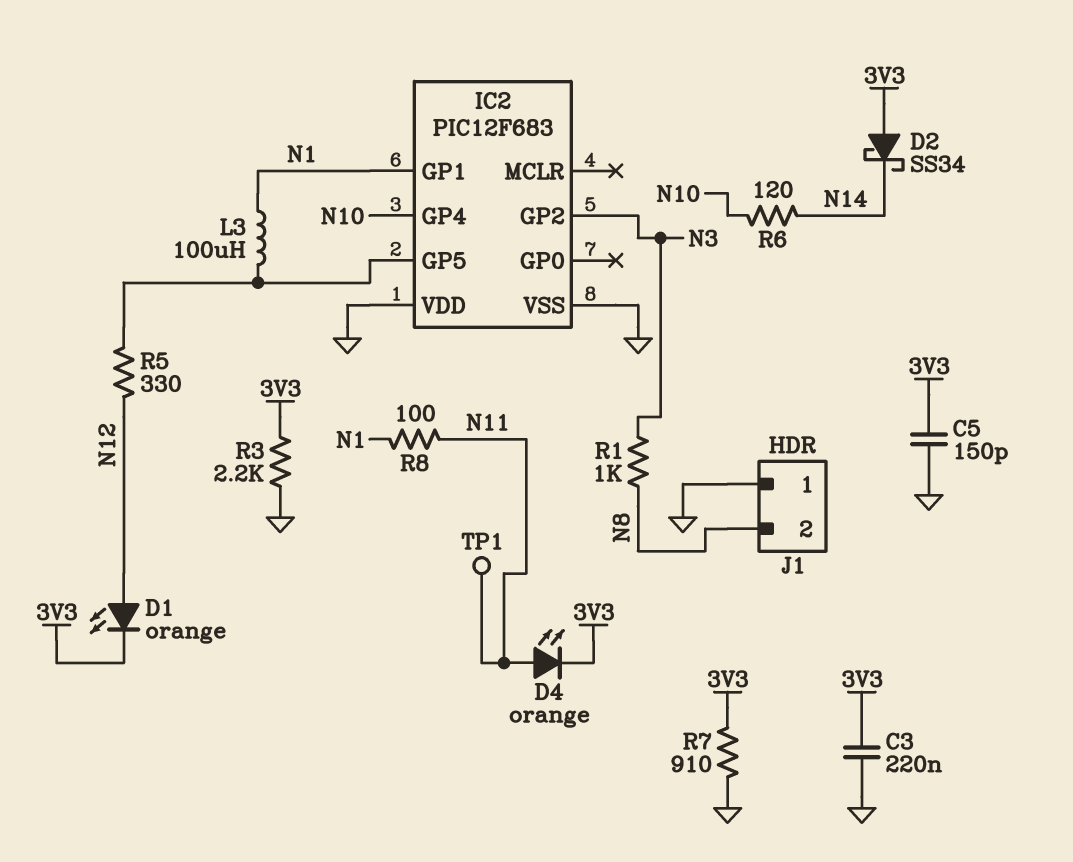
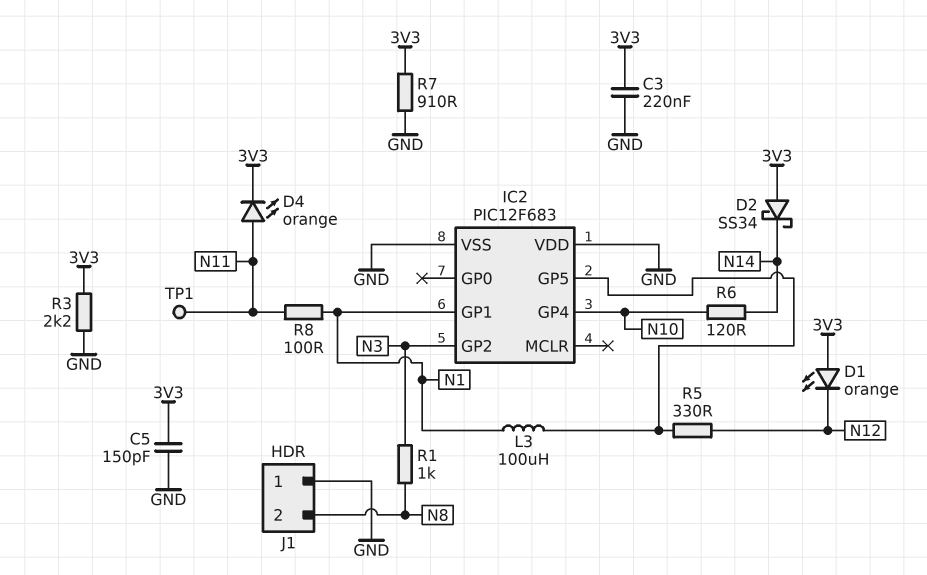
D1: LED orange (A N12, K 3V3) -> LED orange (A 3V3, K N12)

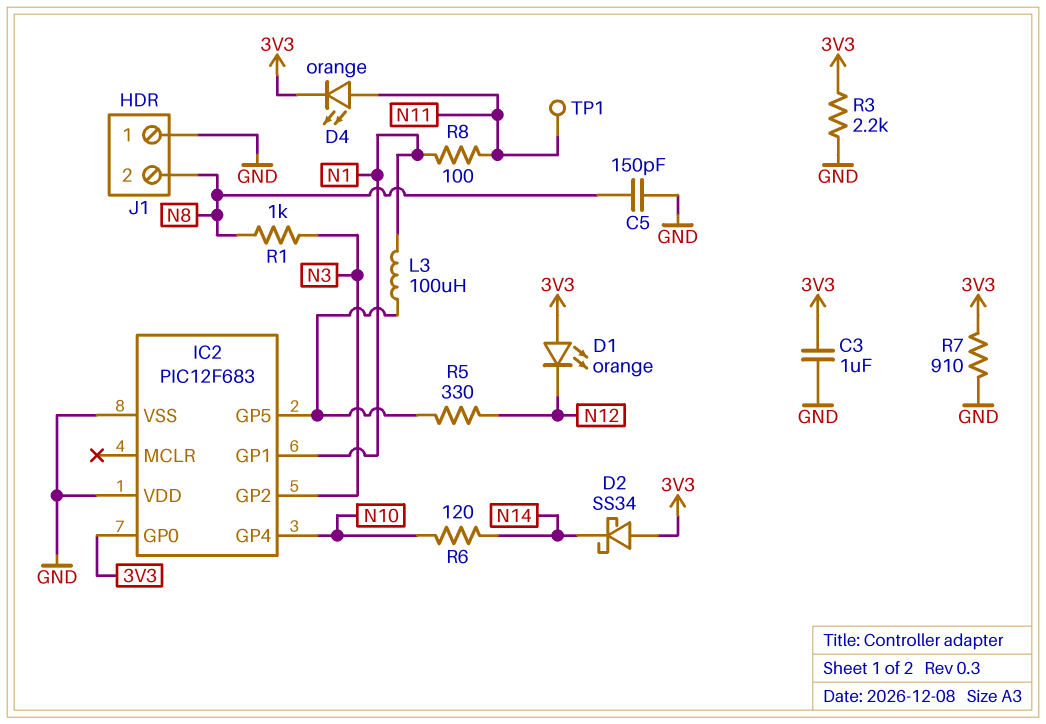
C3: 220nF (3V3, GND) -> 1uF (3V3, GND)
C5: 150pF (3V3, GND) -> 150pF (GND, N8)
IC2 pin GP0: none -> 3V3

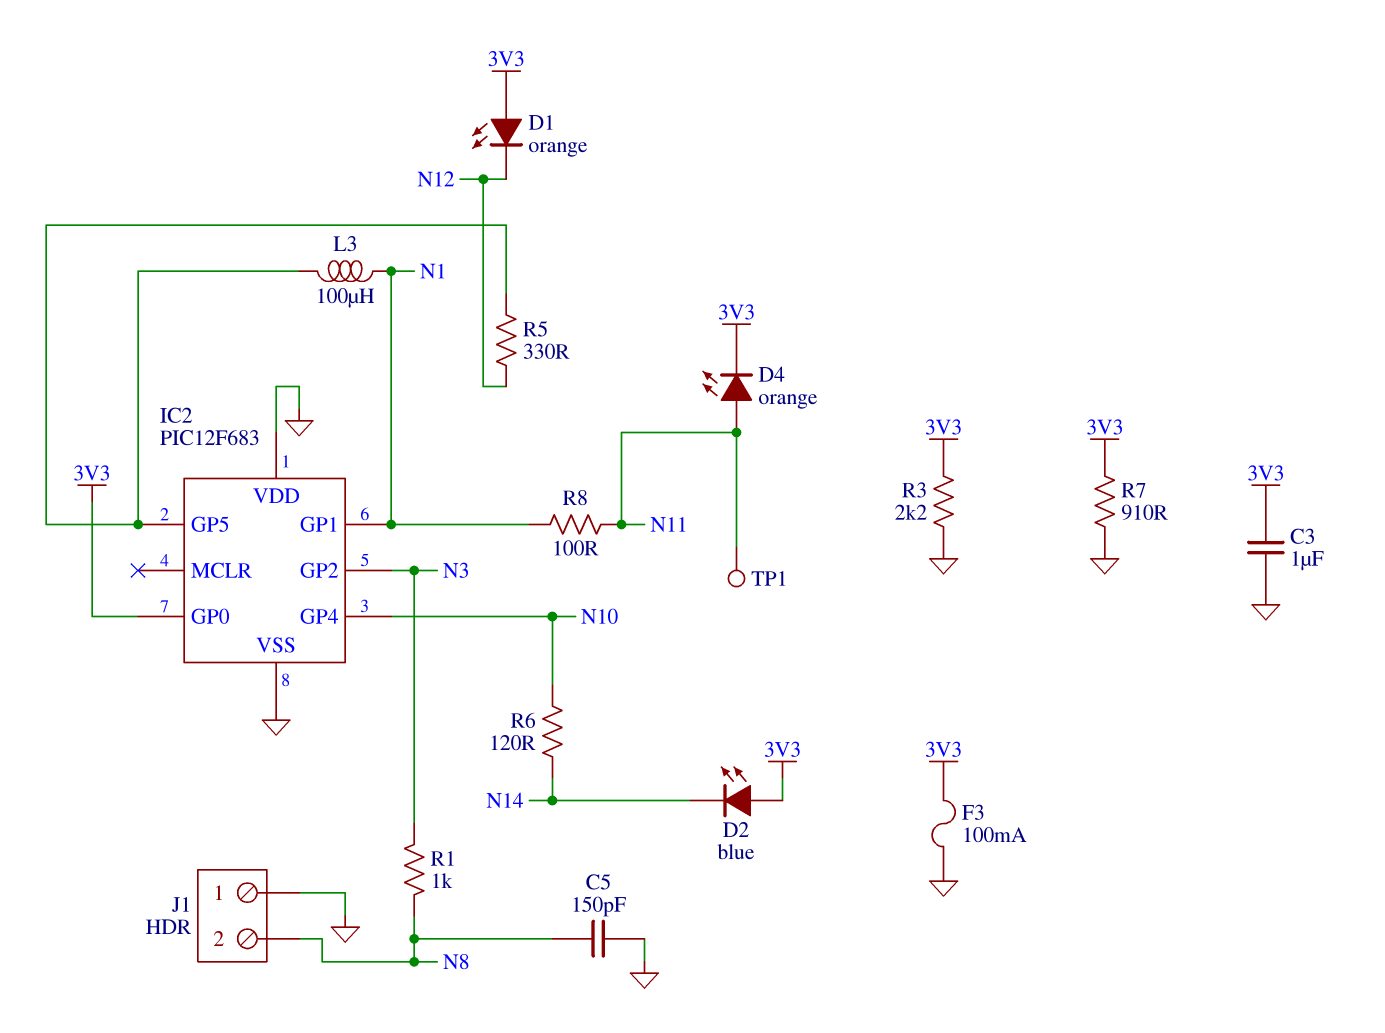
D2: schottky SS34 (A 3V3, K N14) -> LED blue (A 3V3, K N14)
F3: none -> 100mA (3V3, GND)

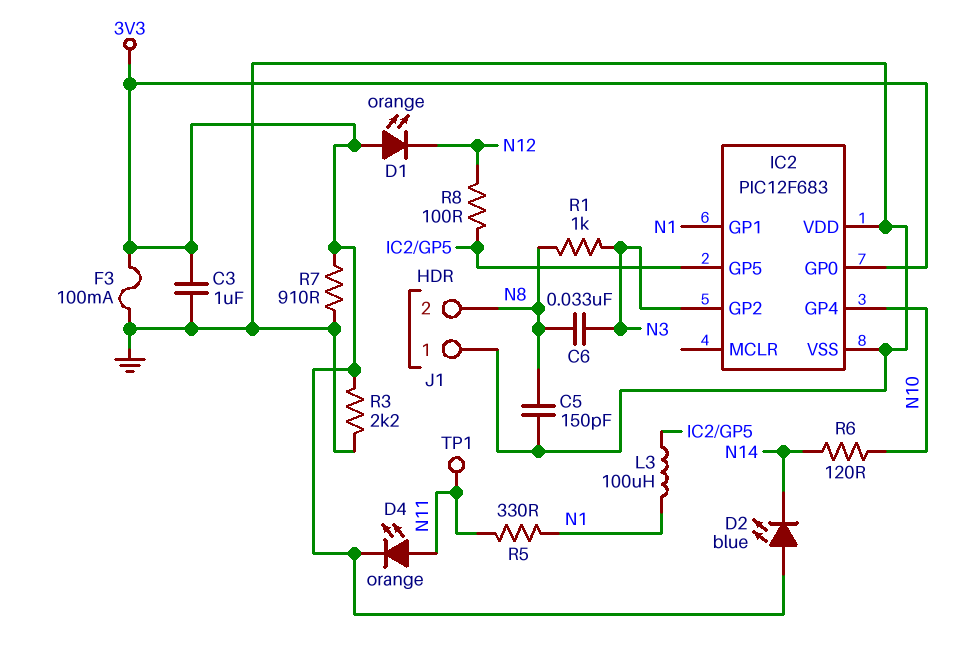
C6: none -> 33nF (N3, N8)
R5: 330 (IC2/GP5, N12) -> 330 (N1, N11)
R8: 100 (N1, N11) -> 100 (IC2/GP5, N12)

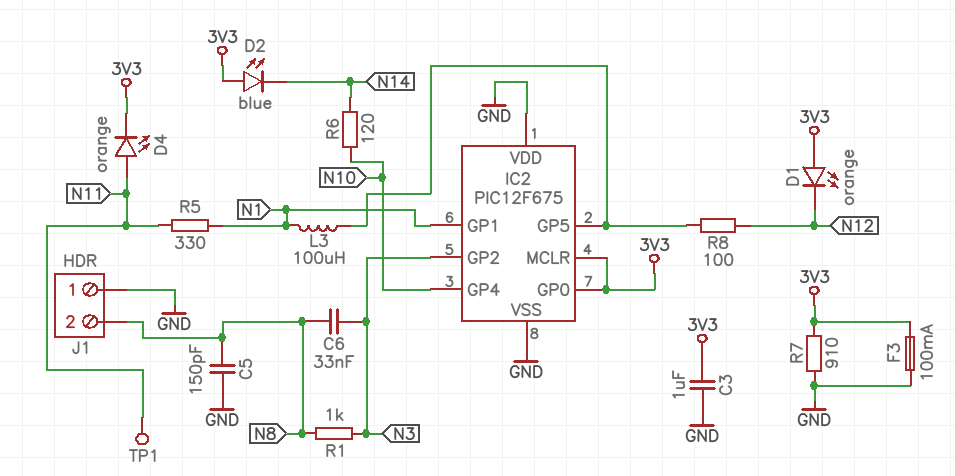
IC2: PIC12F683 -> PIC12F675
IC2 pin MCLR: none -> 3V3
R3: 2.2k (3V3, GND) -> none

